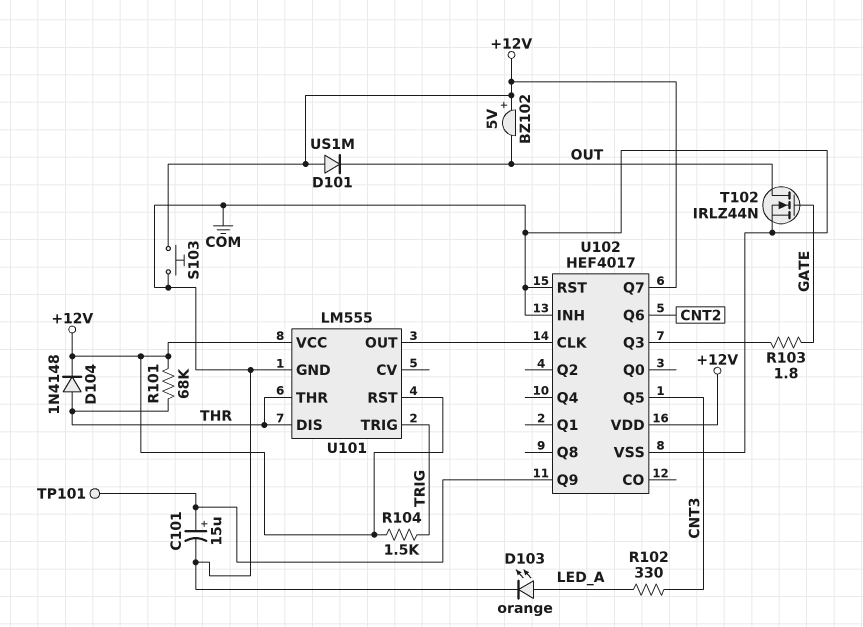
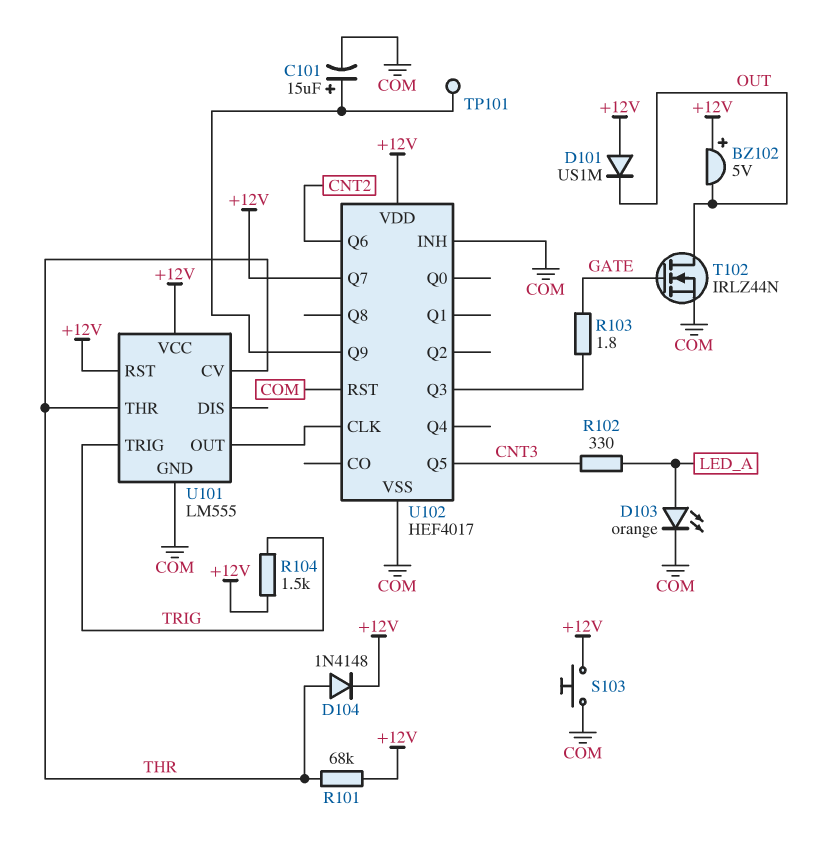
U101 pin CV: none -> THR
U101 pin DIS: THR -> none

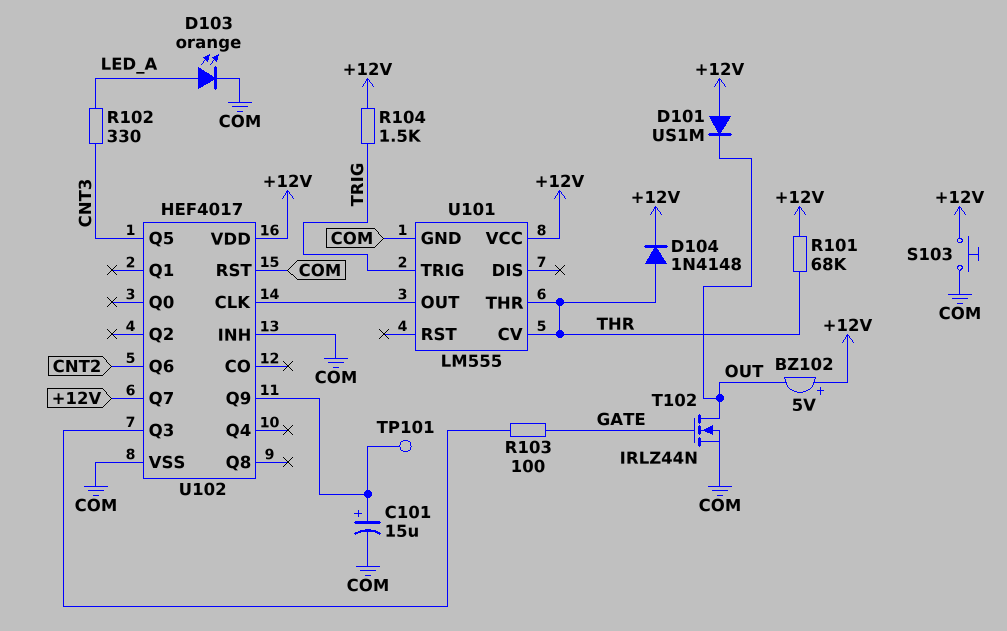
R103: 1.8 (GATE, U102/Q3) -> 100 (GATE, U102/Q3)
U101 pin RST: +12V -> none

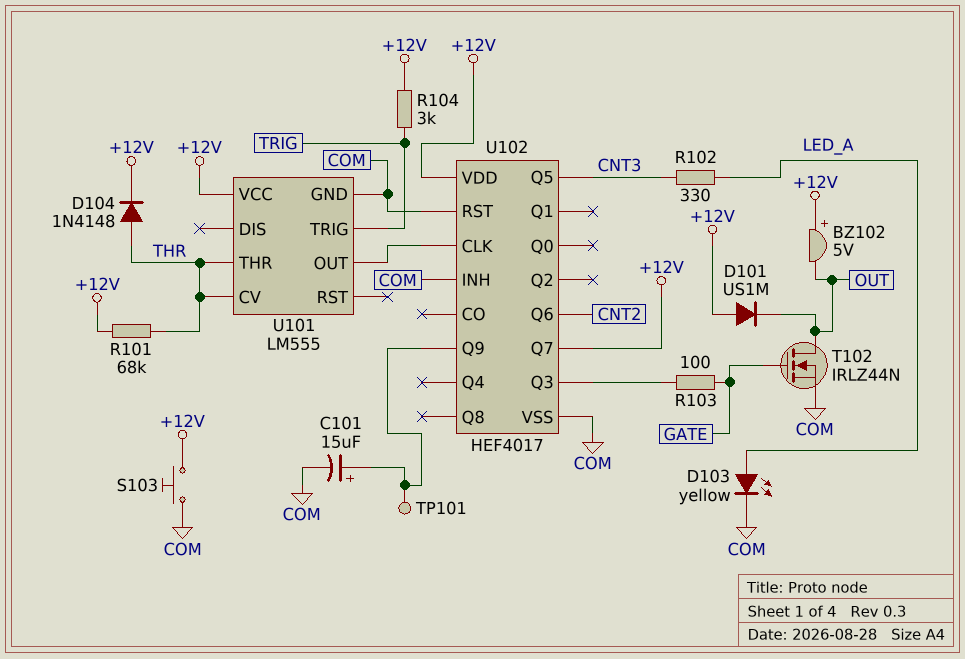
D103: LED orange (A LED_A, K COM) -> LED yellow (A LED_A, K COM)
R104: 1.5k (+12V, TRIG) -> 3k (+12V, TRIG)

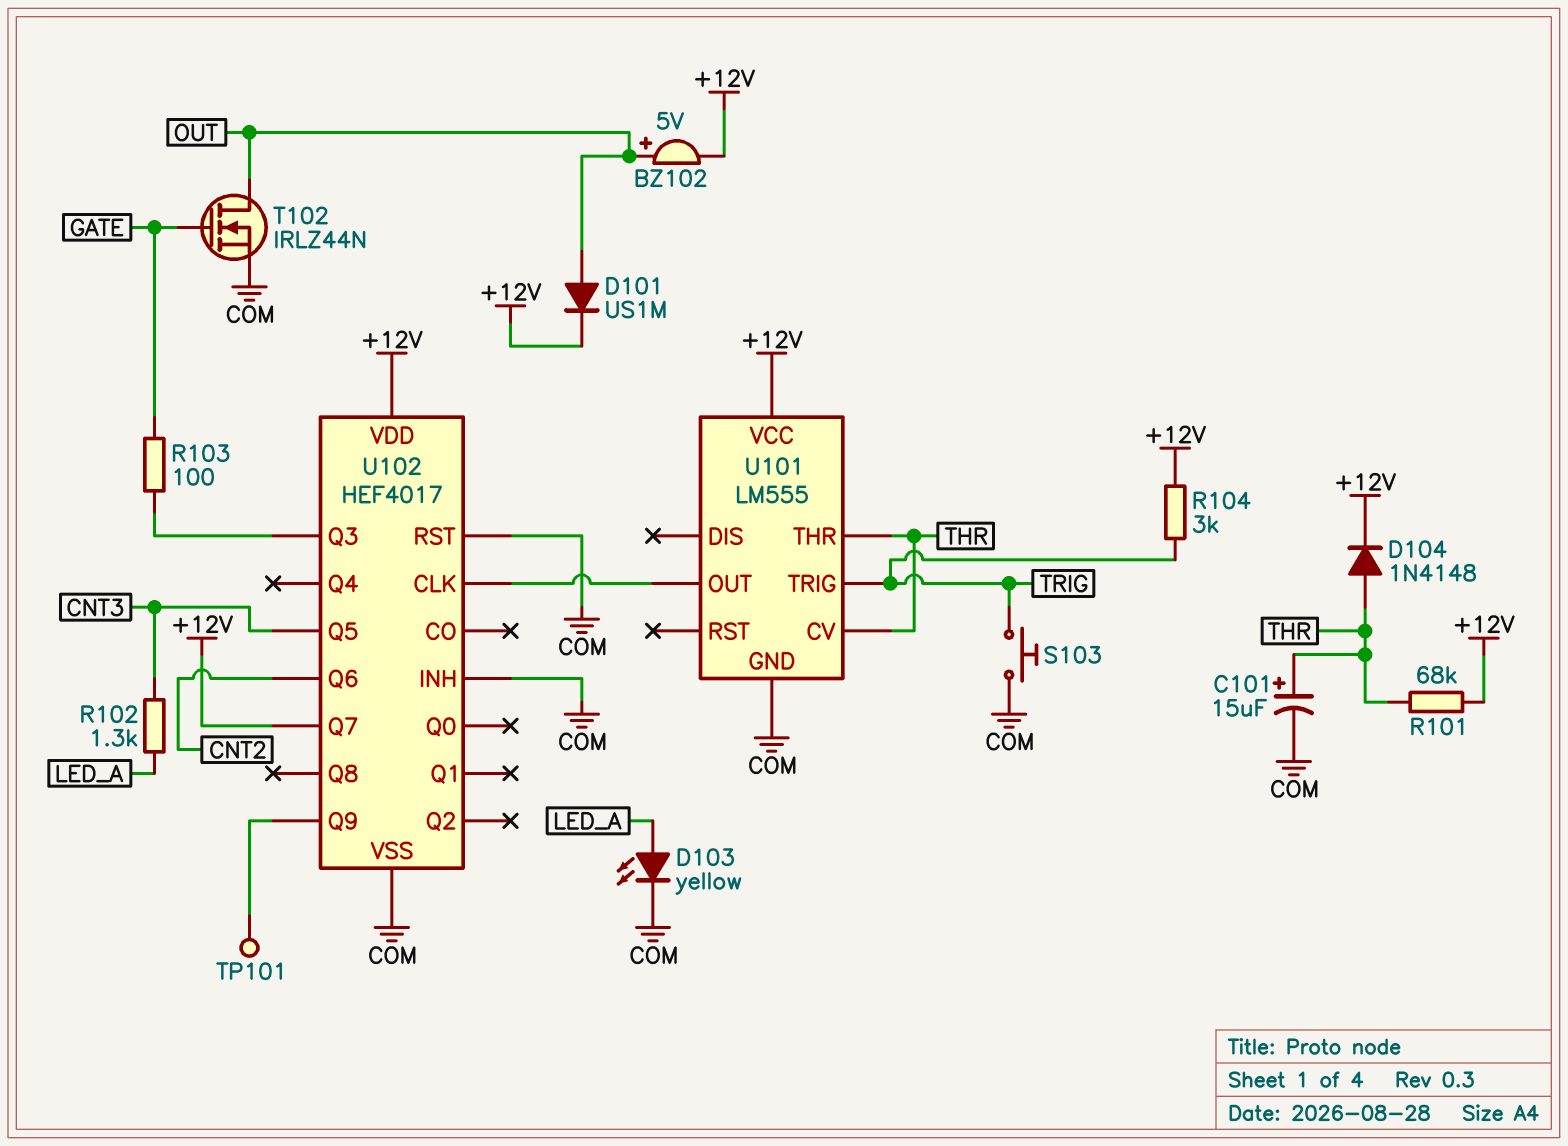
BZ102: buzzer 5V (plus +12V, minus OUT) -> buzzer 5V (plus OUT, minus +12V)
C101: 15uF (plus U102/Q9, minus COM) -> 15uF (plus THR, minus COM)
D101: diode US1M (A +12V, K OUT) -> diode US1M (A OUT, K +12V)
R102: 330 (CNT3, LED_A) -> 1.3k (CNT3, LED_A)
S103: button (+12V, COM) -> button (COM, TRIG)

